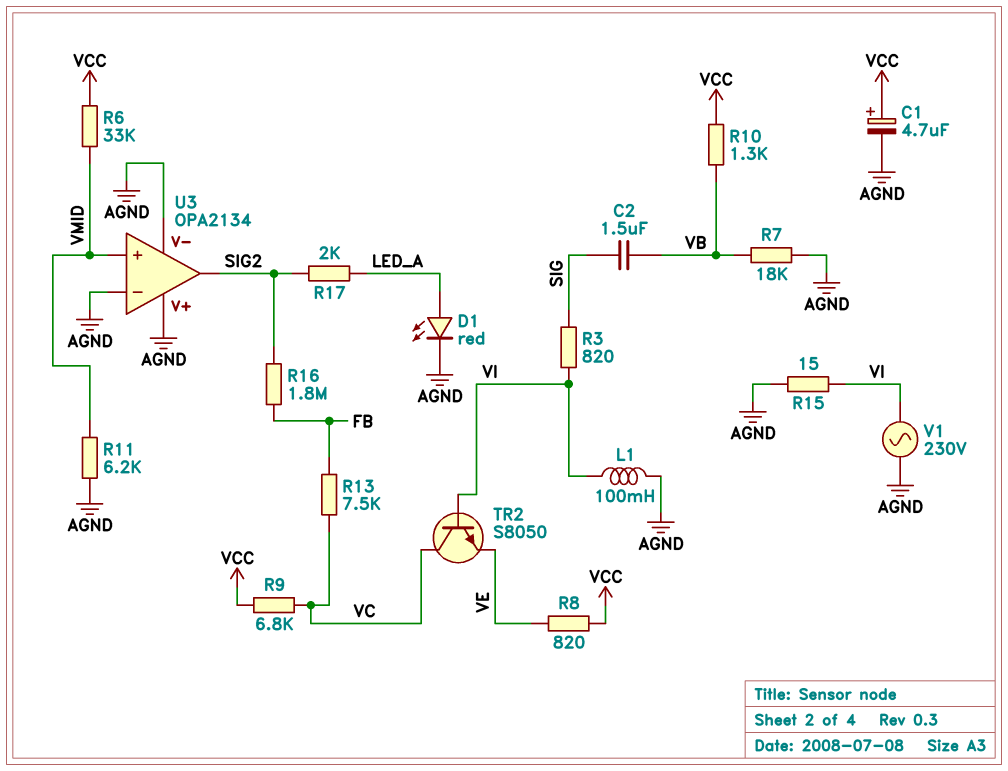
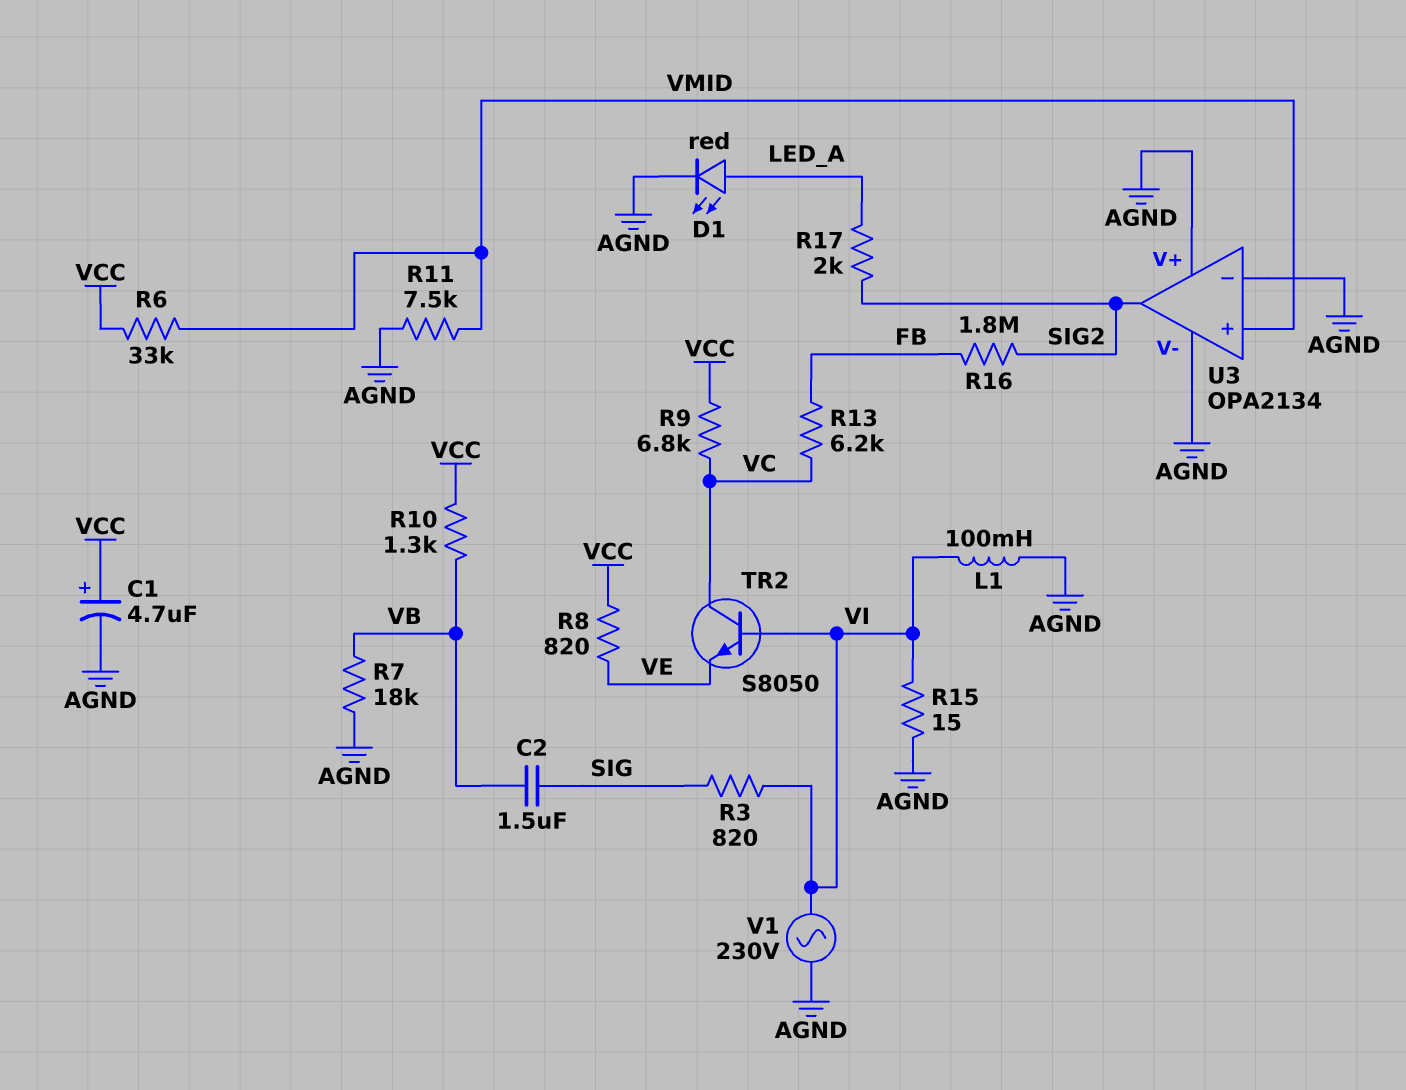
R11: 6.2k (AGND, VMID) -> 7.5k (AGND, VMID)
R13: 7.5k (FB, VC) -> 6.2k (FB, VC)

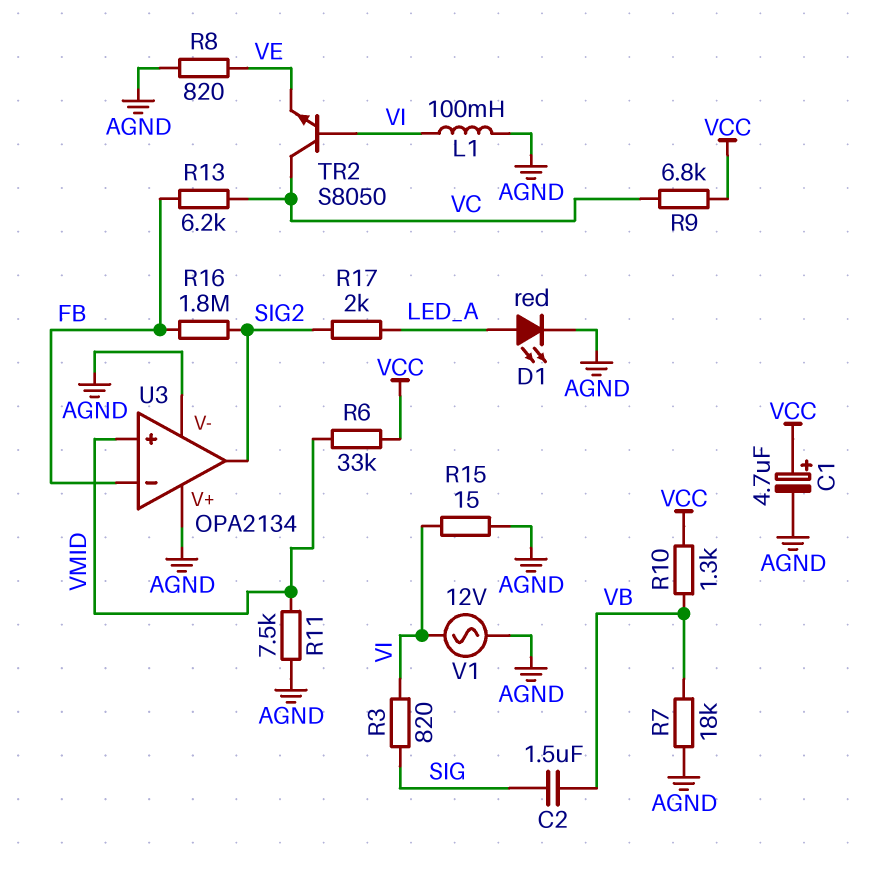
R8: 820 (VCC, VE) -> 820 (AGND, VE)
U3 pin in-: AGND -> FB
V1: AC 230V (AGND, VI) -> AC 12V (AGND, VI)

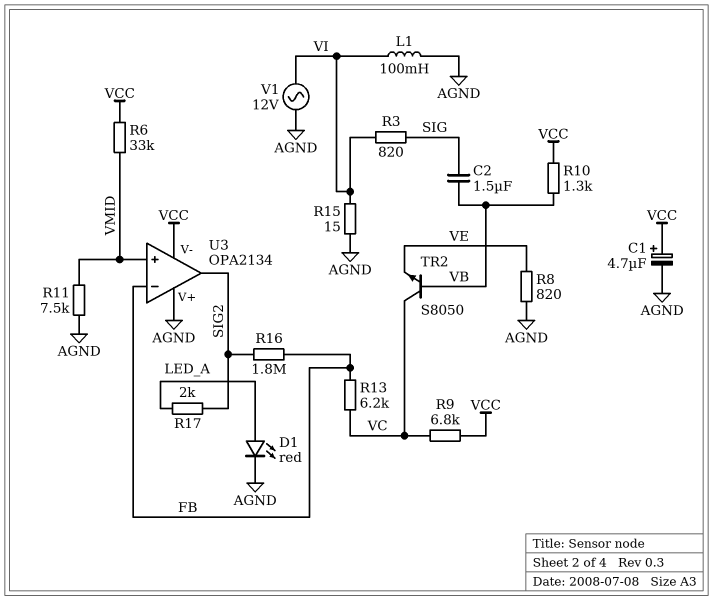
R7: 18k (AGND, VB) -> none
TR2: NPN S8050 (B VI, C VC, E VE) -> NPN S8050 (B VB, C VC, E VE)
U3 pin V-: AGND -> VCC

